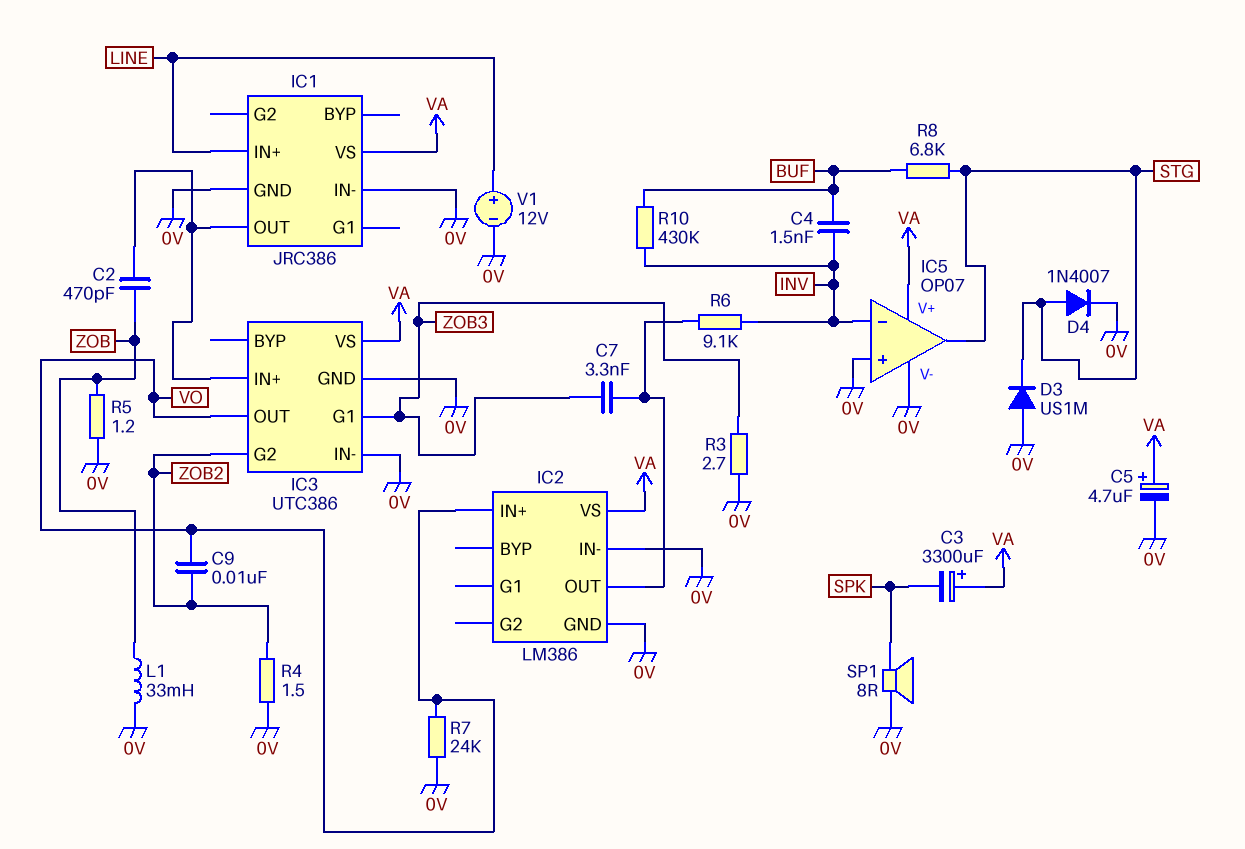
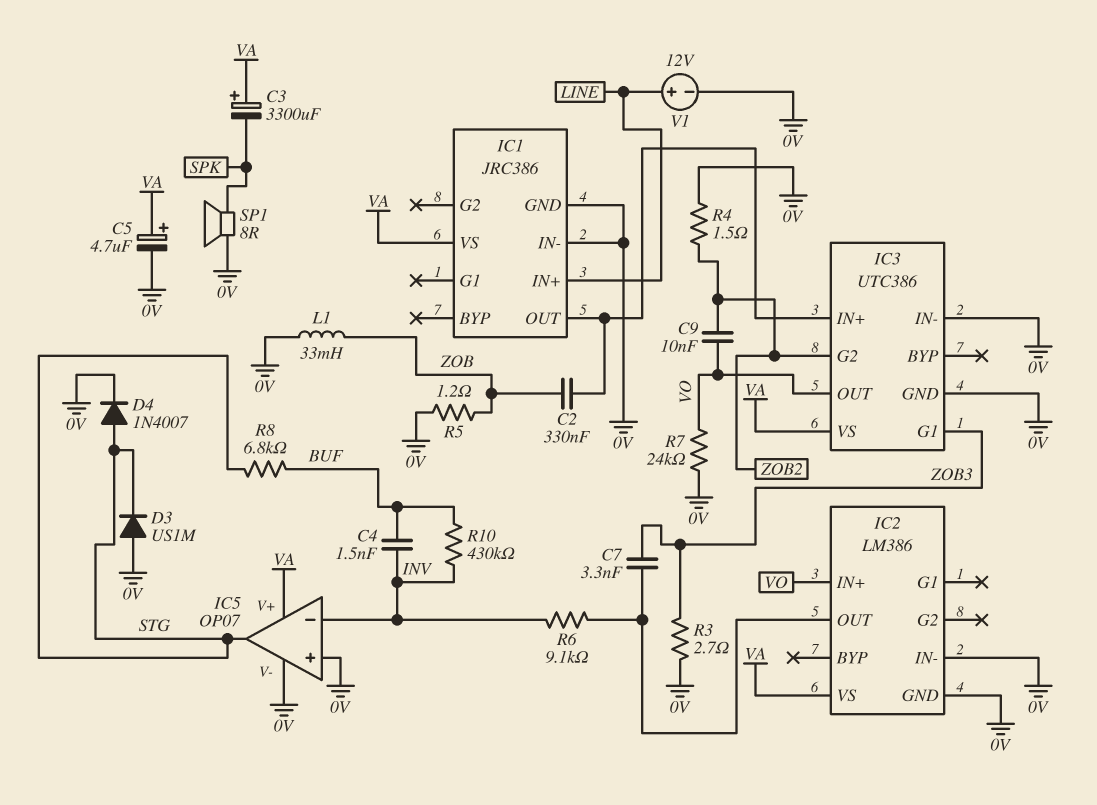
C2: 470pF (IC1/OUT, ZOB) -> 330nF (IC1/OUT, ZOB)

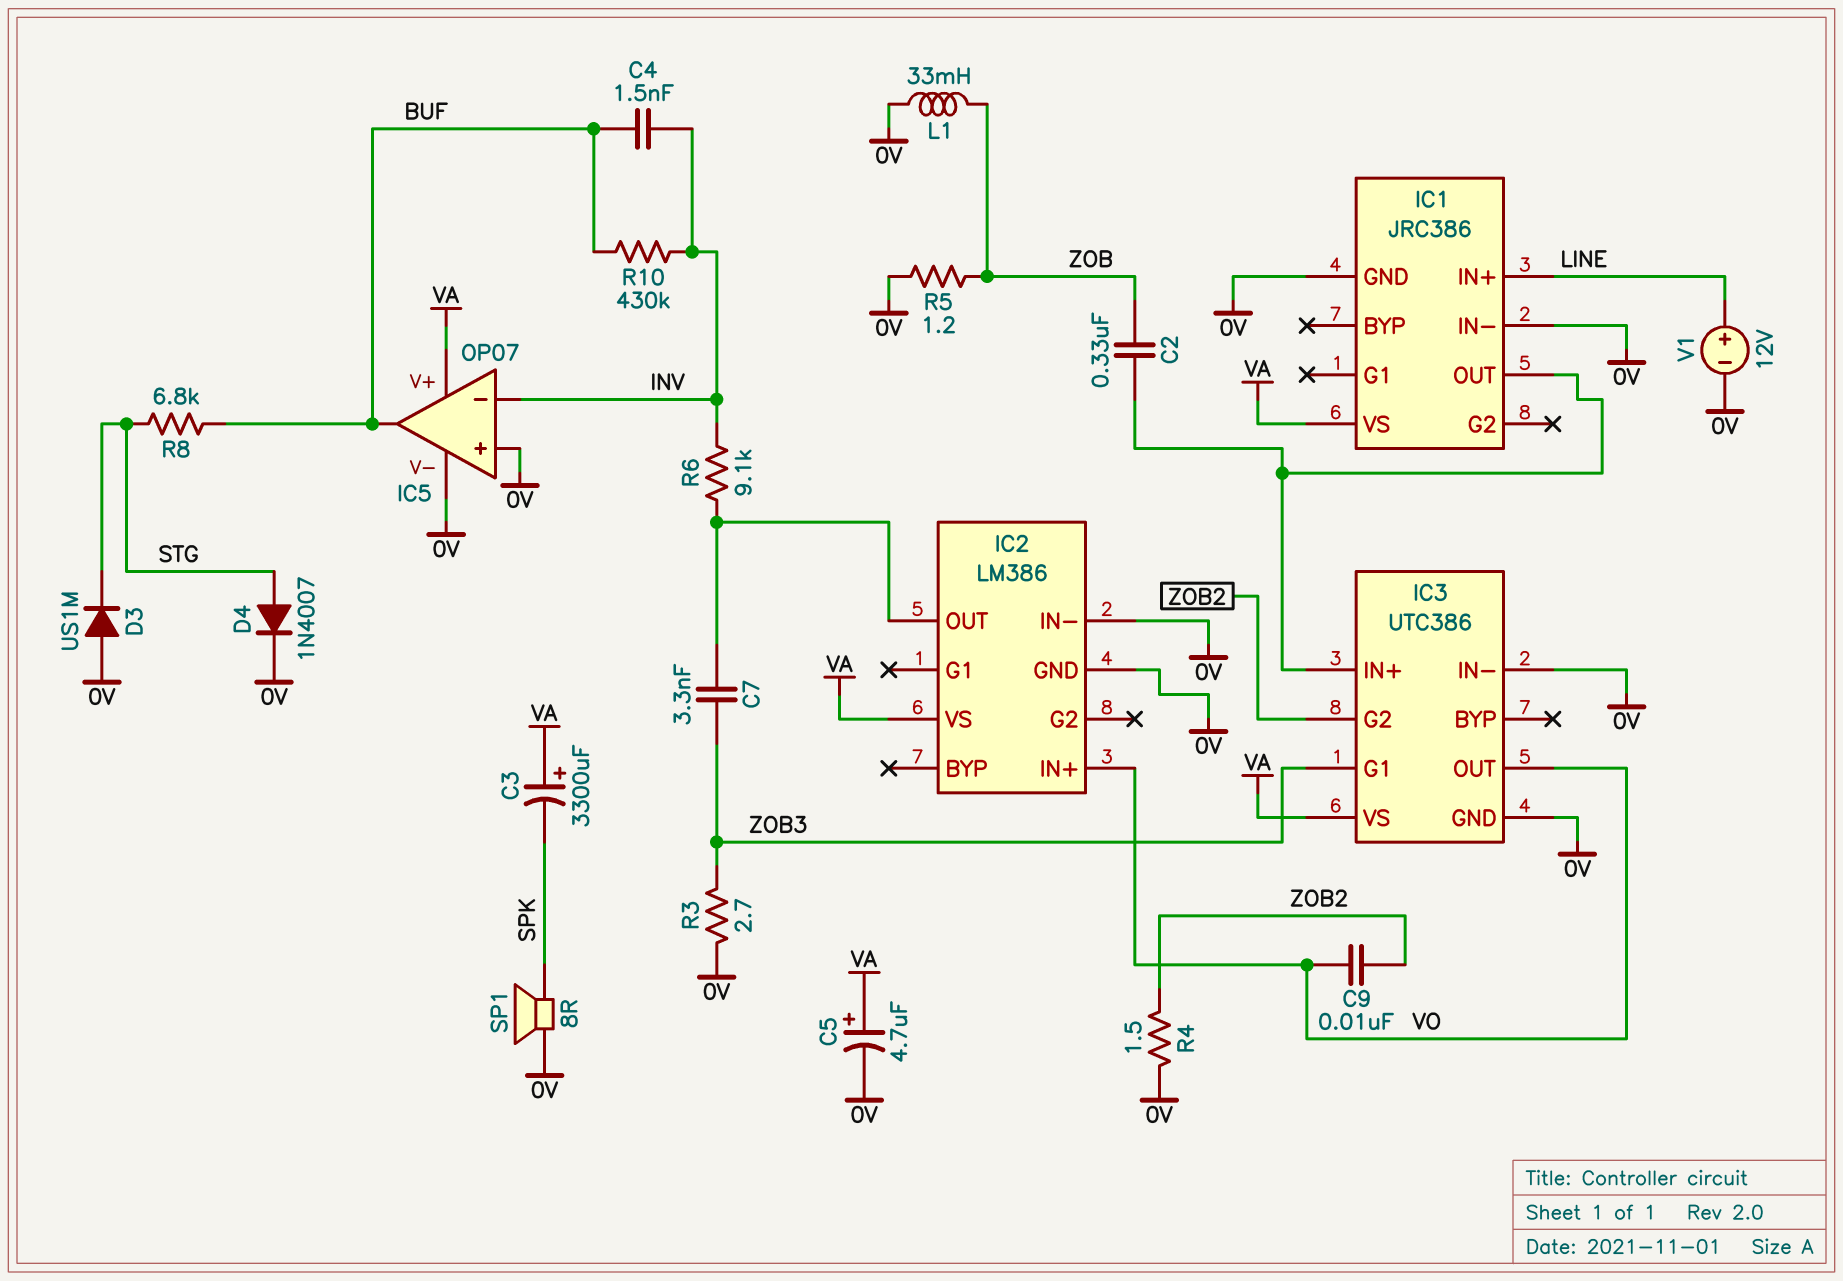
IC5 pin out: STG -> BUF
R7: 24k (0V, VO) -> none

